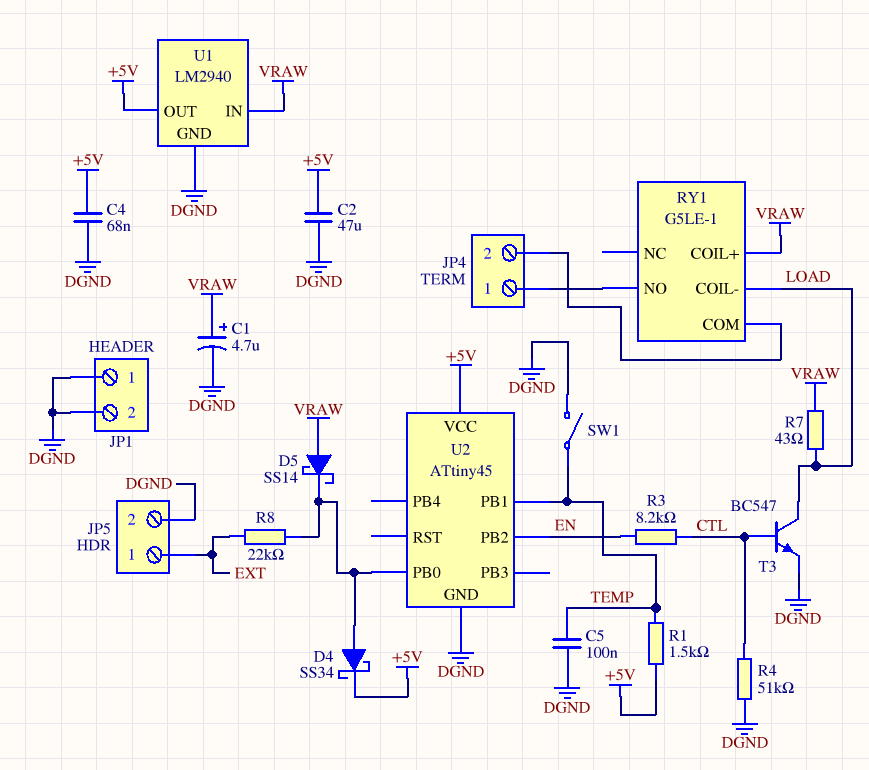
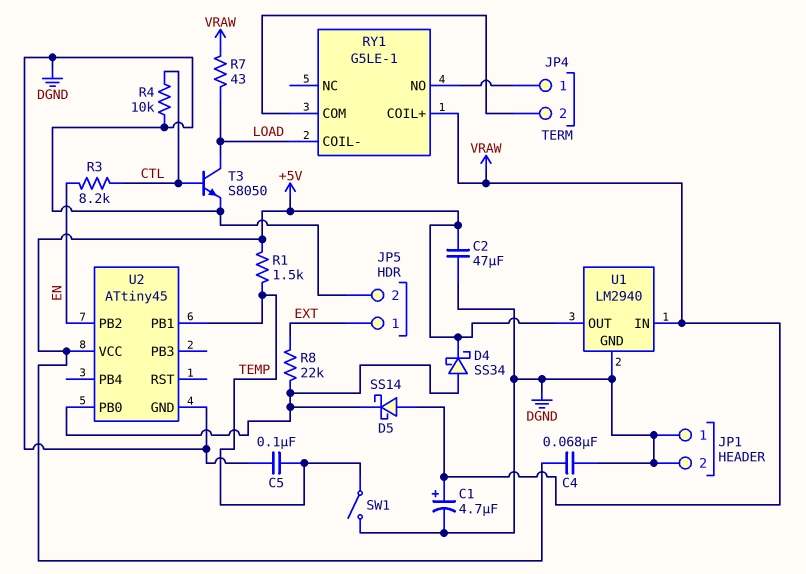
R4: 51k (CTL, DGND) -> 10k (CTL, DGND)
T3: NPN BC547 (B CTL, C LOAD, E DGND) -> NPN S8050 (B CTL, C LOAD, E DGND)

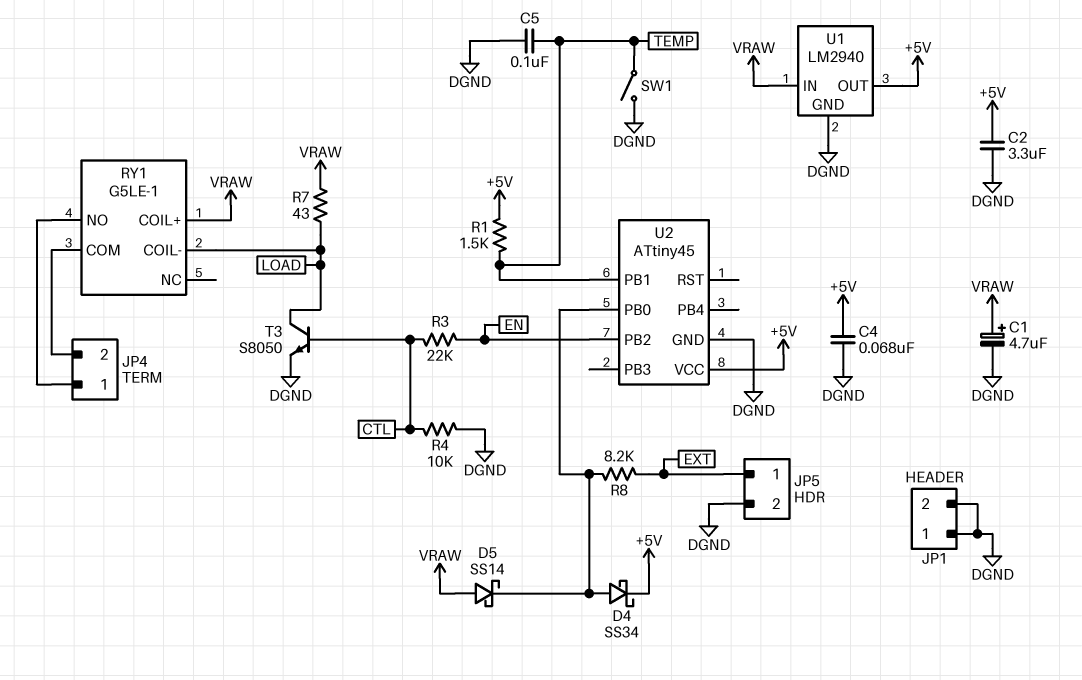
C2: 47uF (+5V, DGND) -> 3.3uF (+5V, DGND)
R3: 8.2k (CTL, EN) -> 22k (CTL, EN)
R8: 22k (EXT, U2/PB0) -> 8.2k (EXT, U2/PB0)

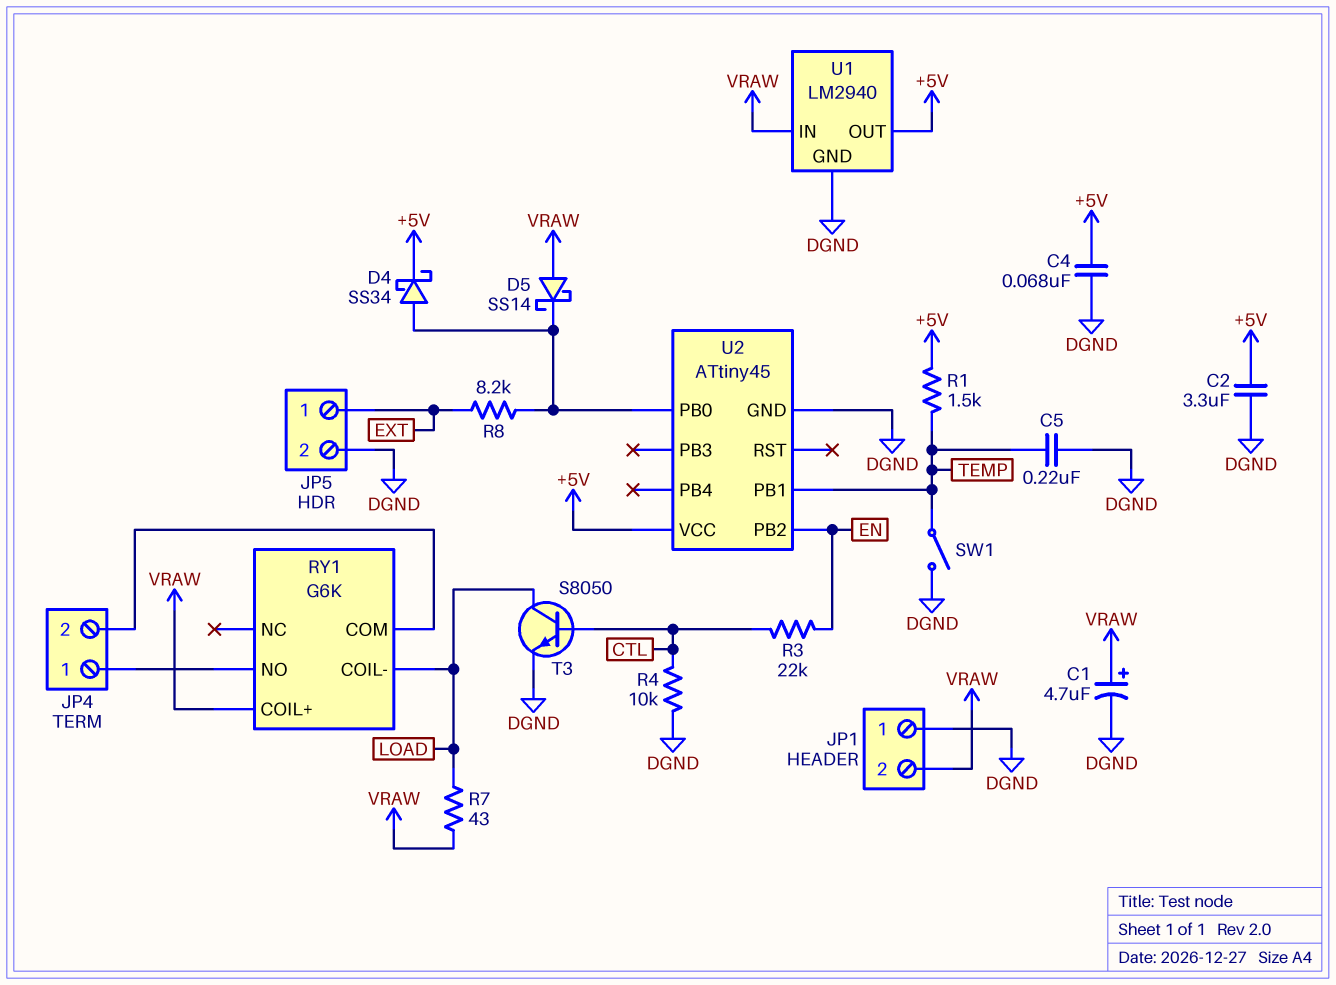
C5: 100nF (DGND, TEMP) -> 220nF (DGND, TEMP)
JP1 pin 2: DGND -> VRAW
RY1: G5LE-1 -> G6K

